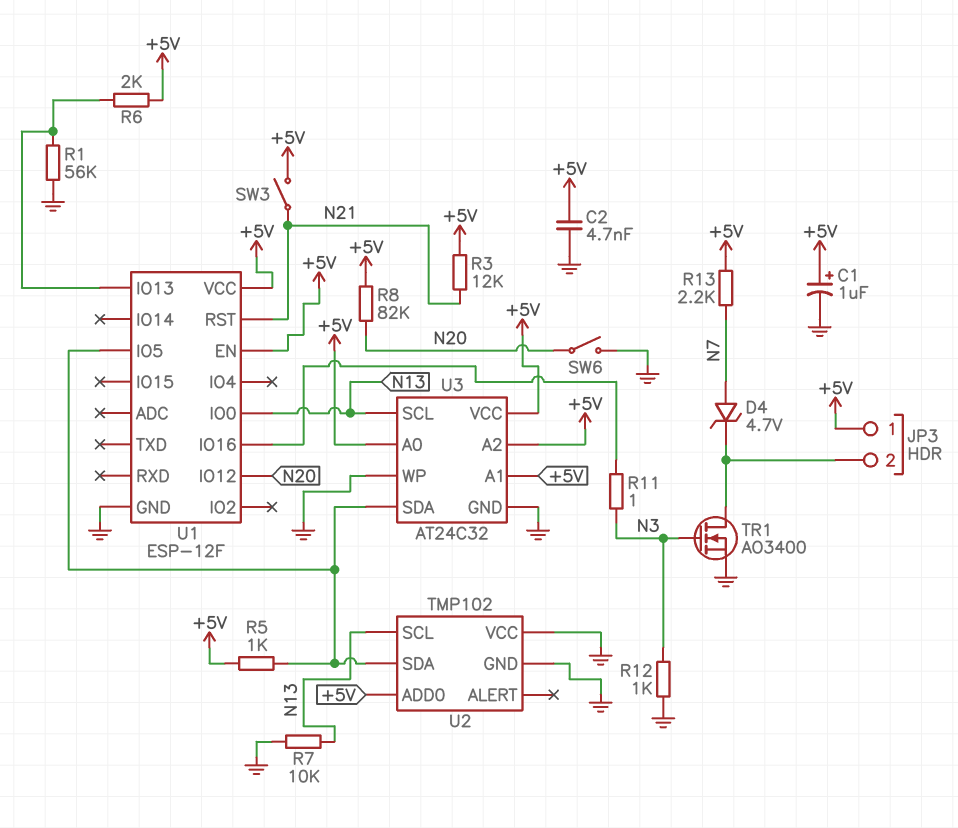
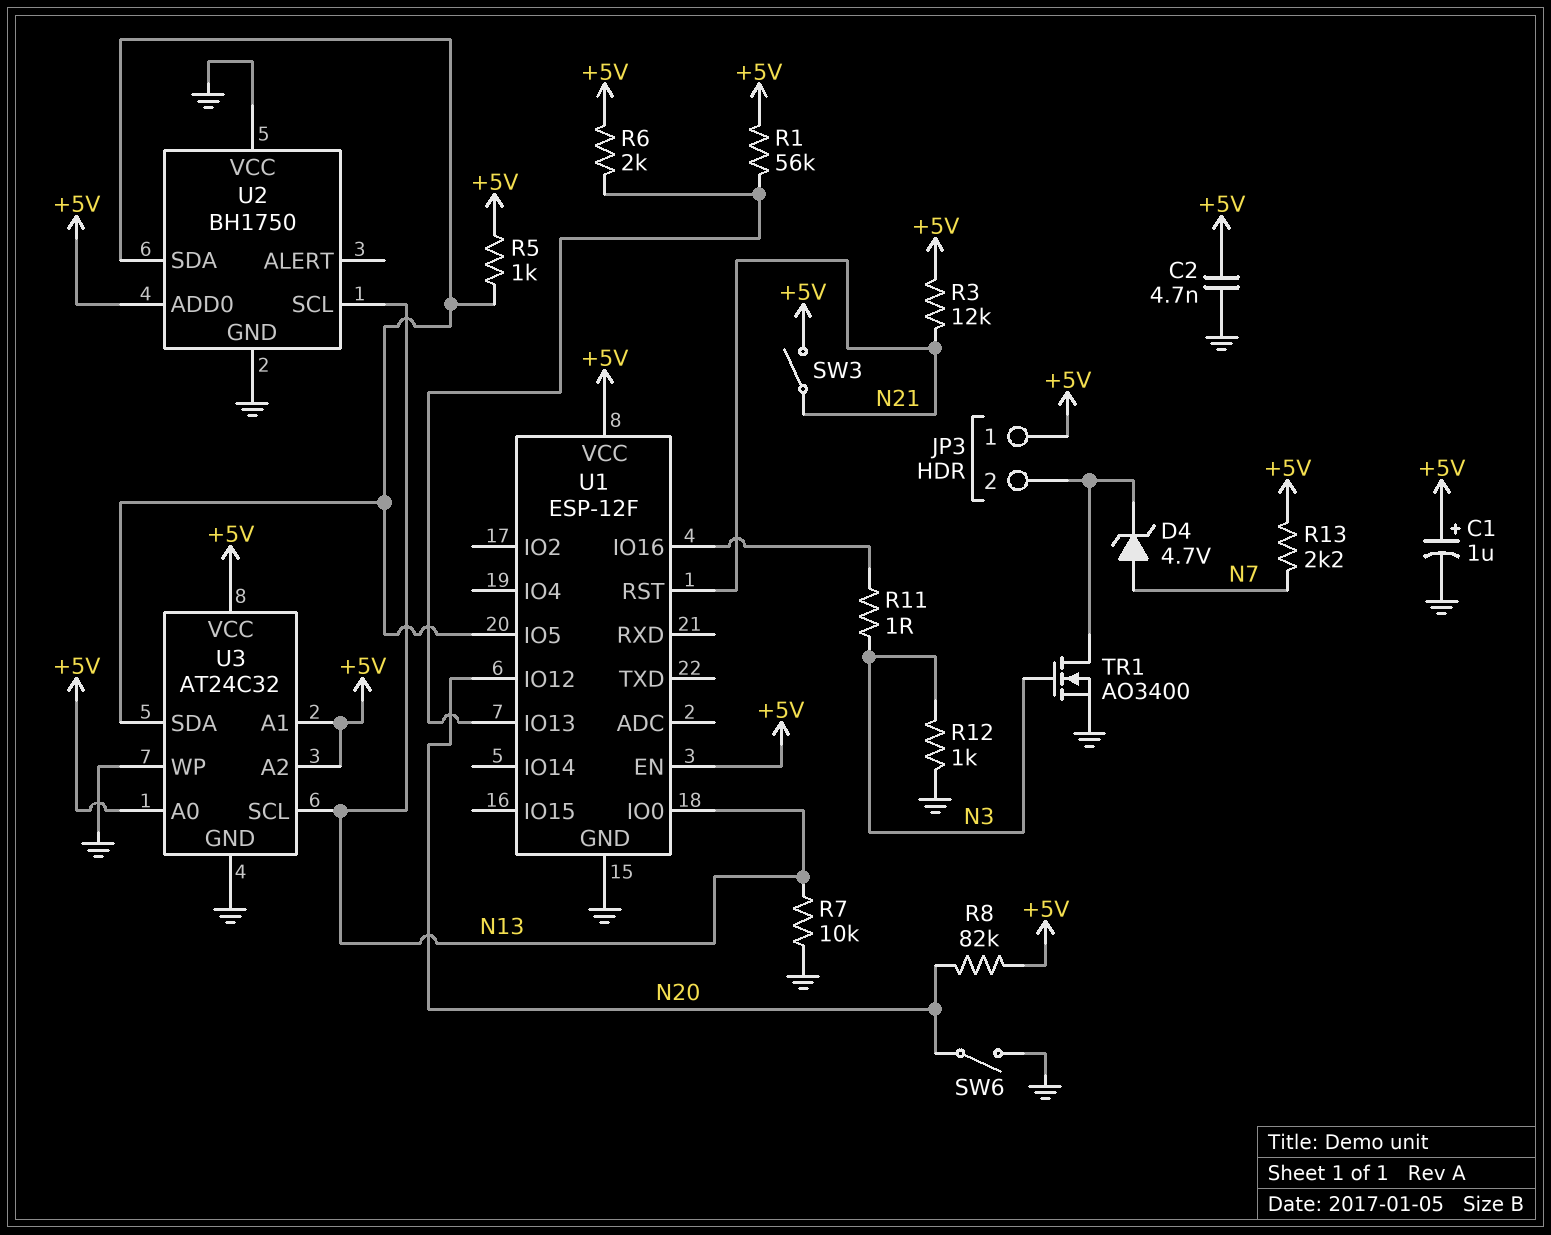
R1: 56k (GND, U1/IO13) -> 56k (+5V, U1/IO13)
U2: TMP102 -> BH1750

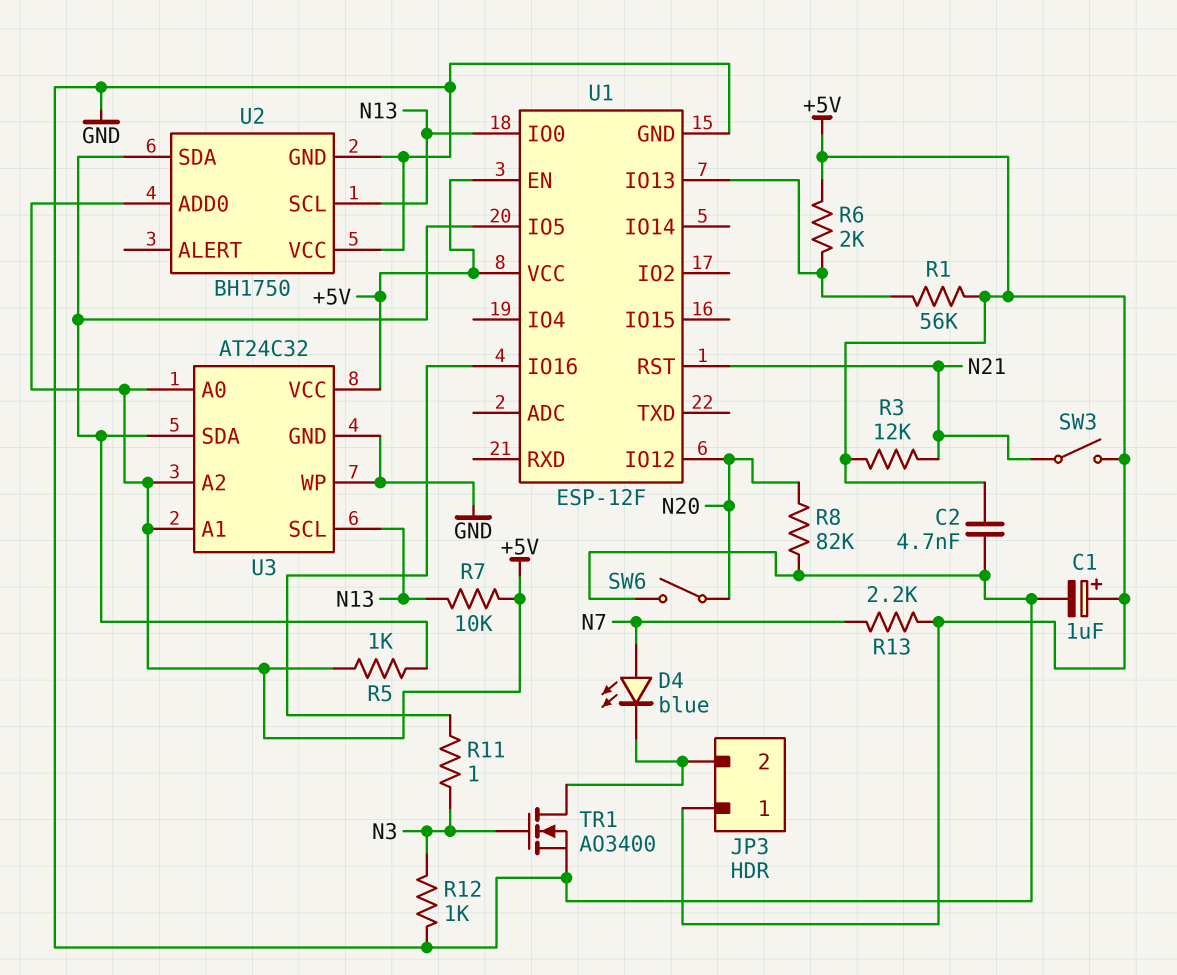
D4: zener 4.7V (A N7, K JP3/2) -> LED blue (A N7, K JP3/2)
R7: 10k (GND, N13) -> 10k (+5V, N13)
R8: 82k (+5V, N20) -> 82k (GND, N20)

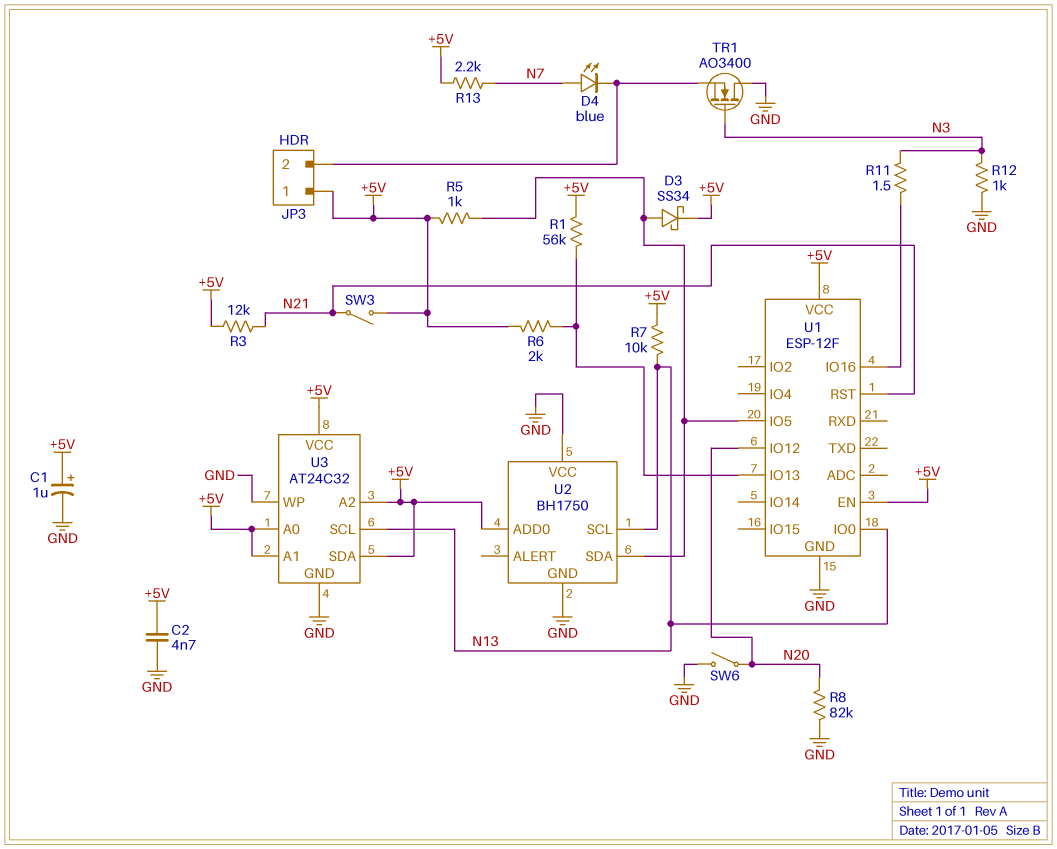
D3: none -> schottky SS34 (A U1/IO5, K +5V)
R11: 1 (N3, U1/IO16) -> 1.5 (N3, U1/IO16)
TR1: NMOS AO3400 (G N3, D JP3/2, S GND) -> NMOS AO3400 (G N3, D GND, S JP3/2)
U3 pin SDA: U1/IO5 -> +5V

